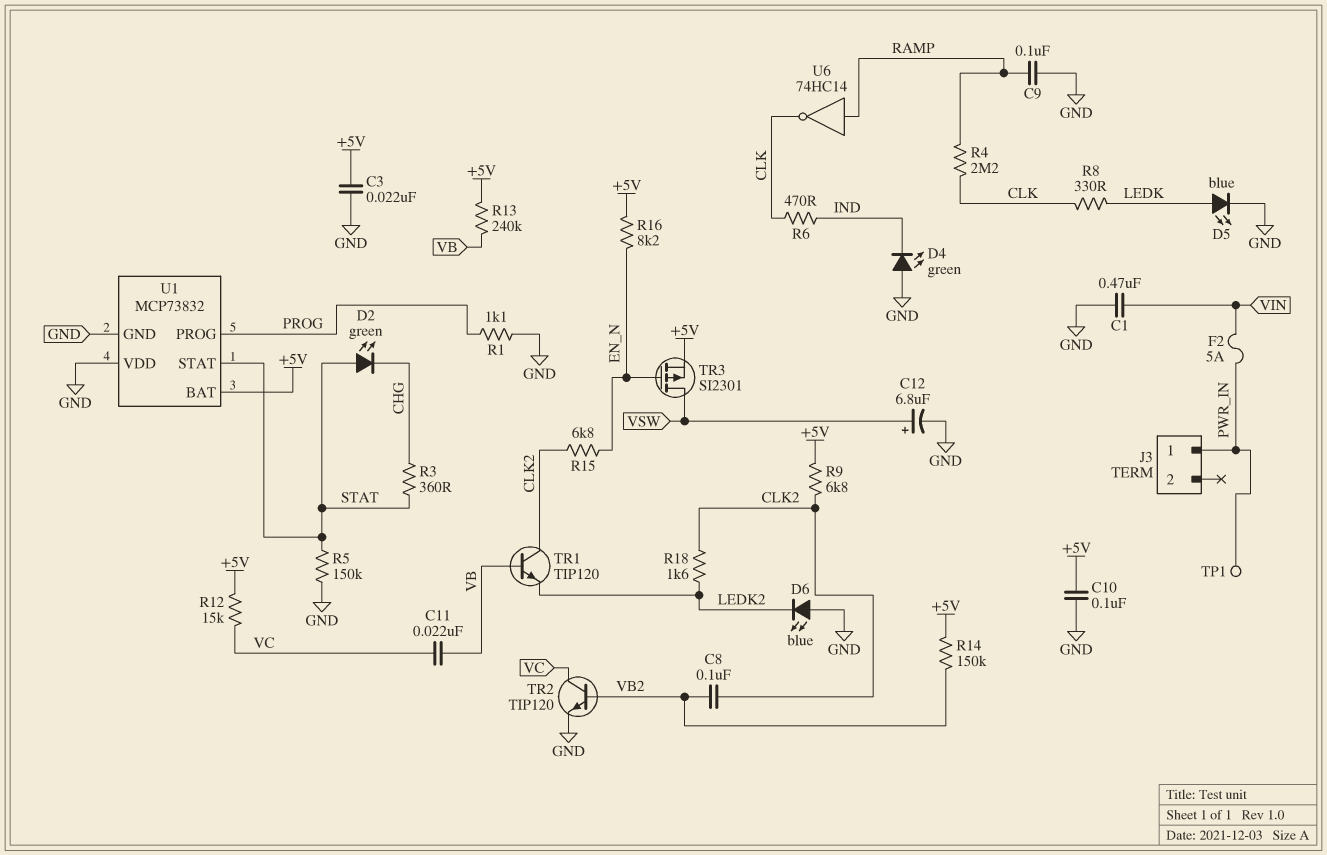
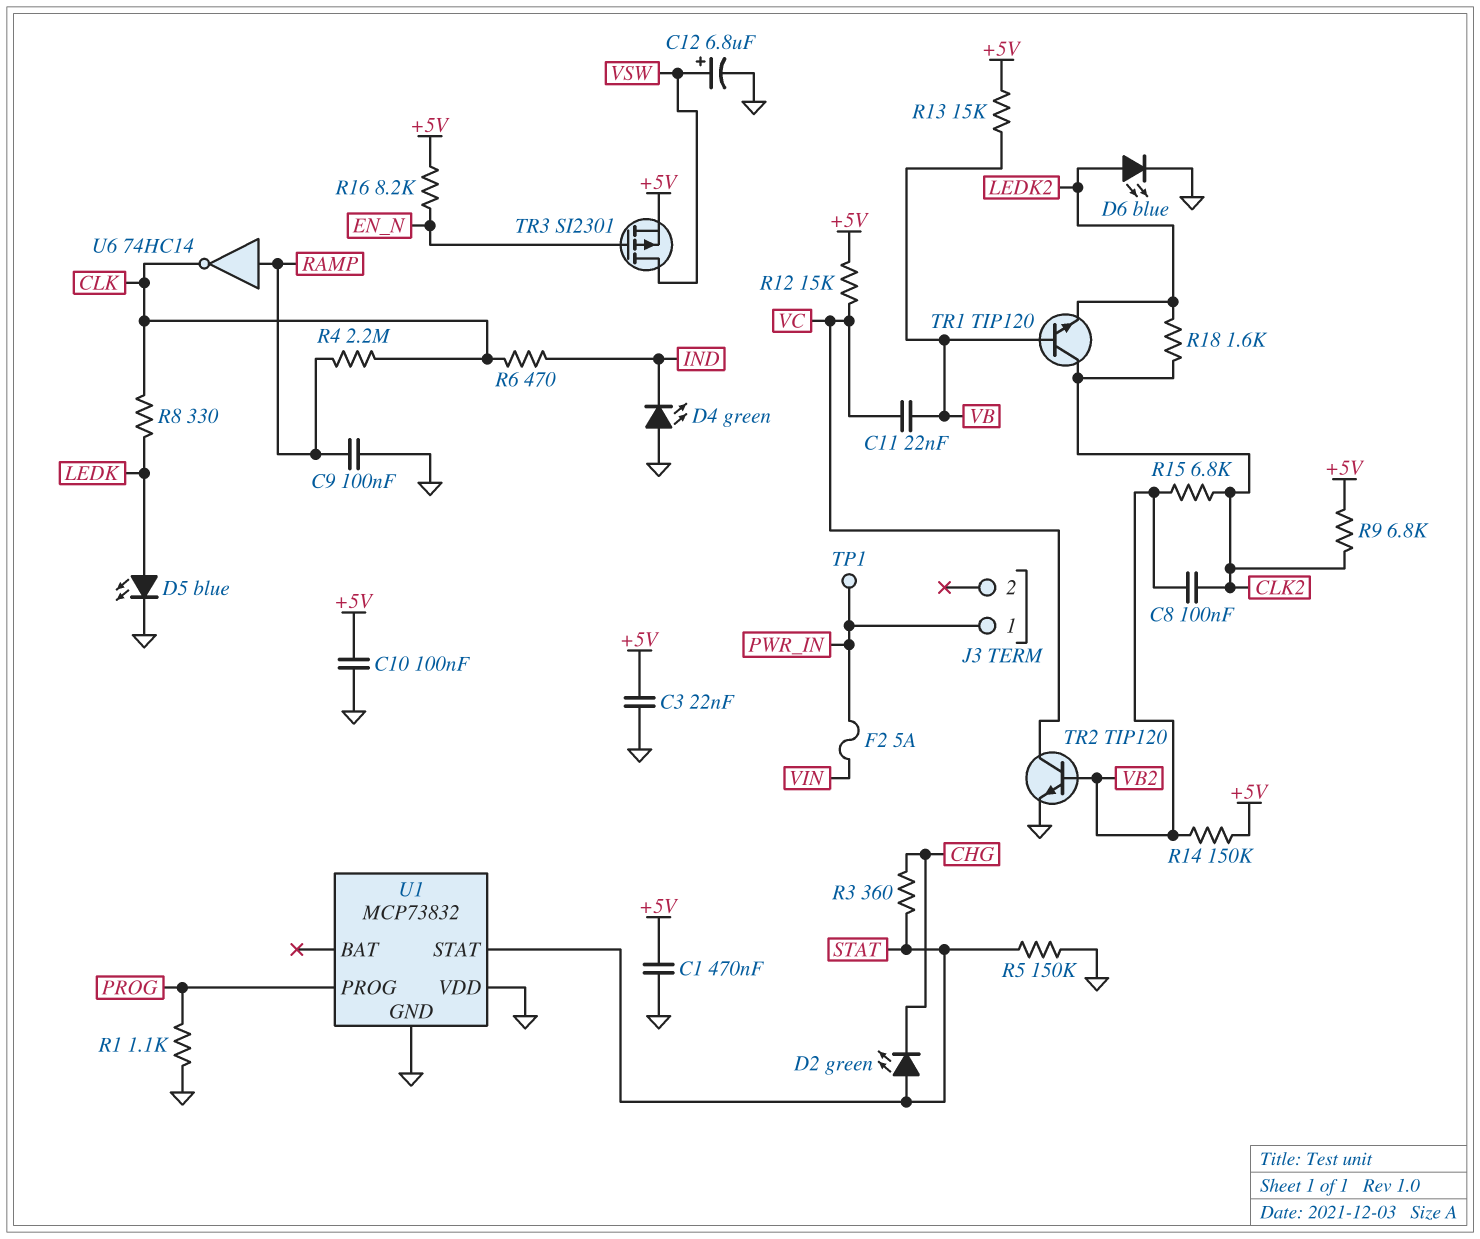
C1: 470nF (GND, VIN) -> 470nF (+5V, GND)
D6: LED blue (A GND, K LEDK2) -> LED blue (A LEDK2, K GND)
R13: 240k (+5V, VB) -> 15k (+5V, VB)
R15: 6.8k (CLK2, EN_N) -> 6.8k (CLK2, VB2)
U1 pin BAT: +5V -> none

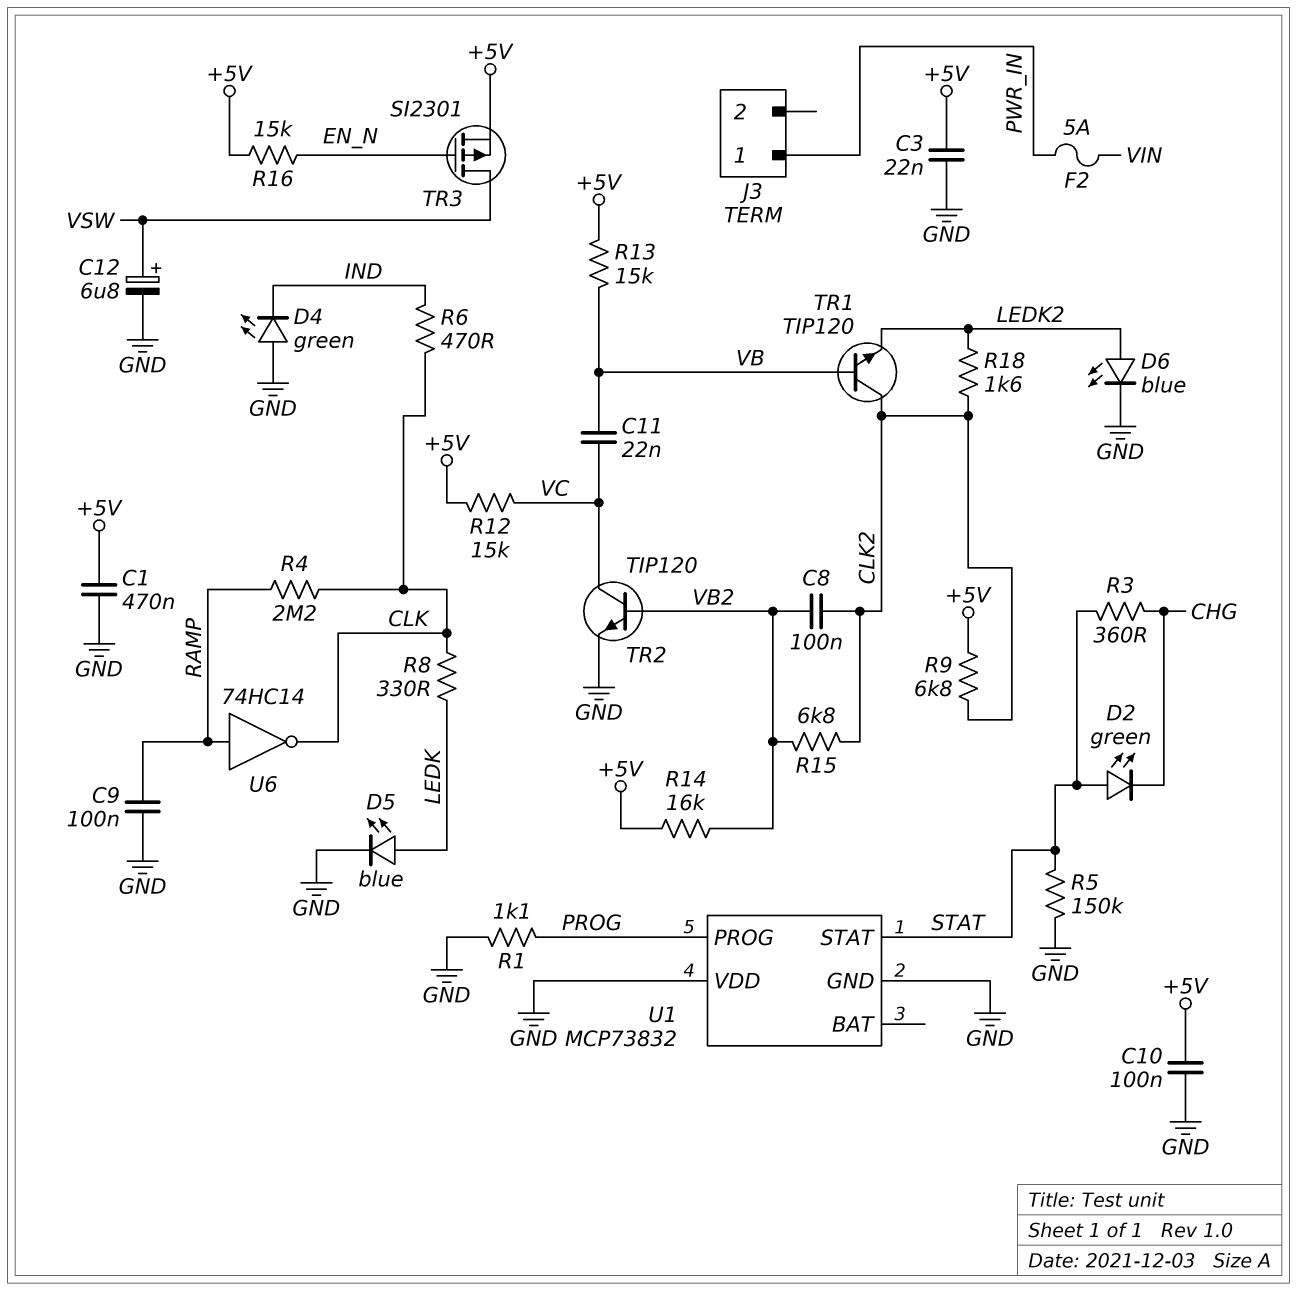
R14: 150k (+5V, VB2) -> 16k (+5V, VB2)
R16: 8.2k (+5V, EN_N) -> 15k (+5V, EN_N)
TP1: test point (PWR_IN) -> none

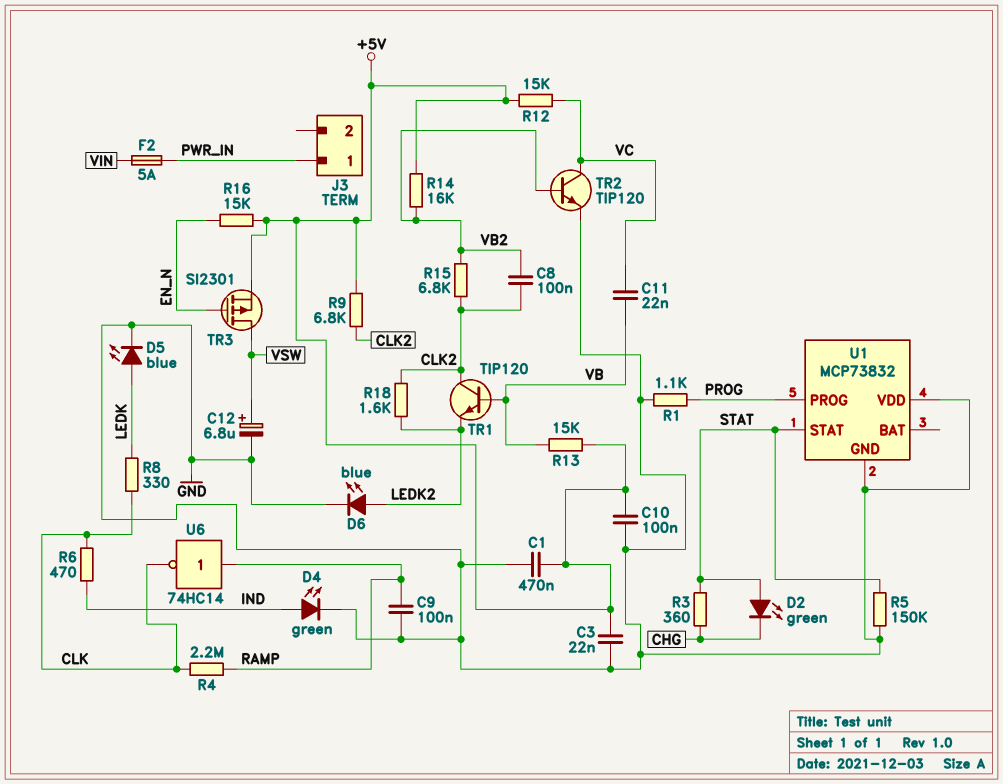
D4: LED green (A GND, K IND) -> LED green (A IND, K GND)

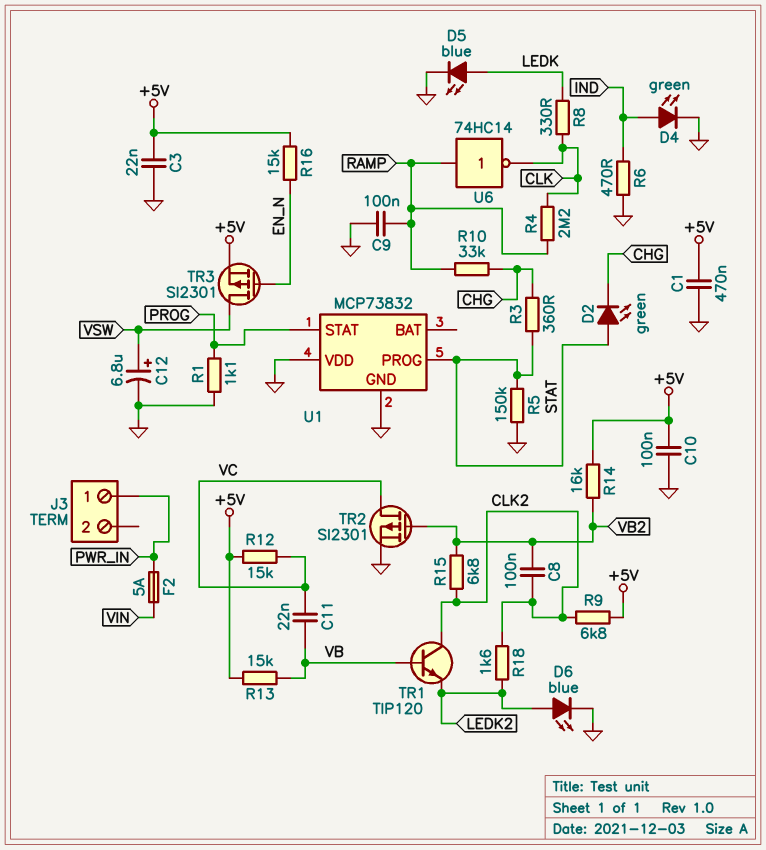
R6: 470 (CLK, IND) -> 470 (GND, IND)
R10: none -> 33k (CHG, RAMP)
TR2: NPN TIP120 (B VB2, C VC, E GND) -> PMOS SI2301 (G VB2, D VC, S GND)
U1 pin PROG: PROG -> STAT
U1 pin STAT: STAT -> PROG

